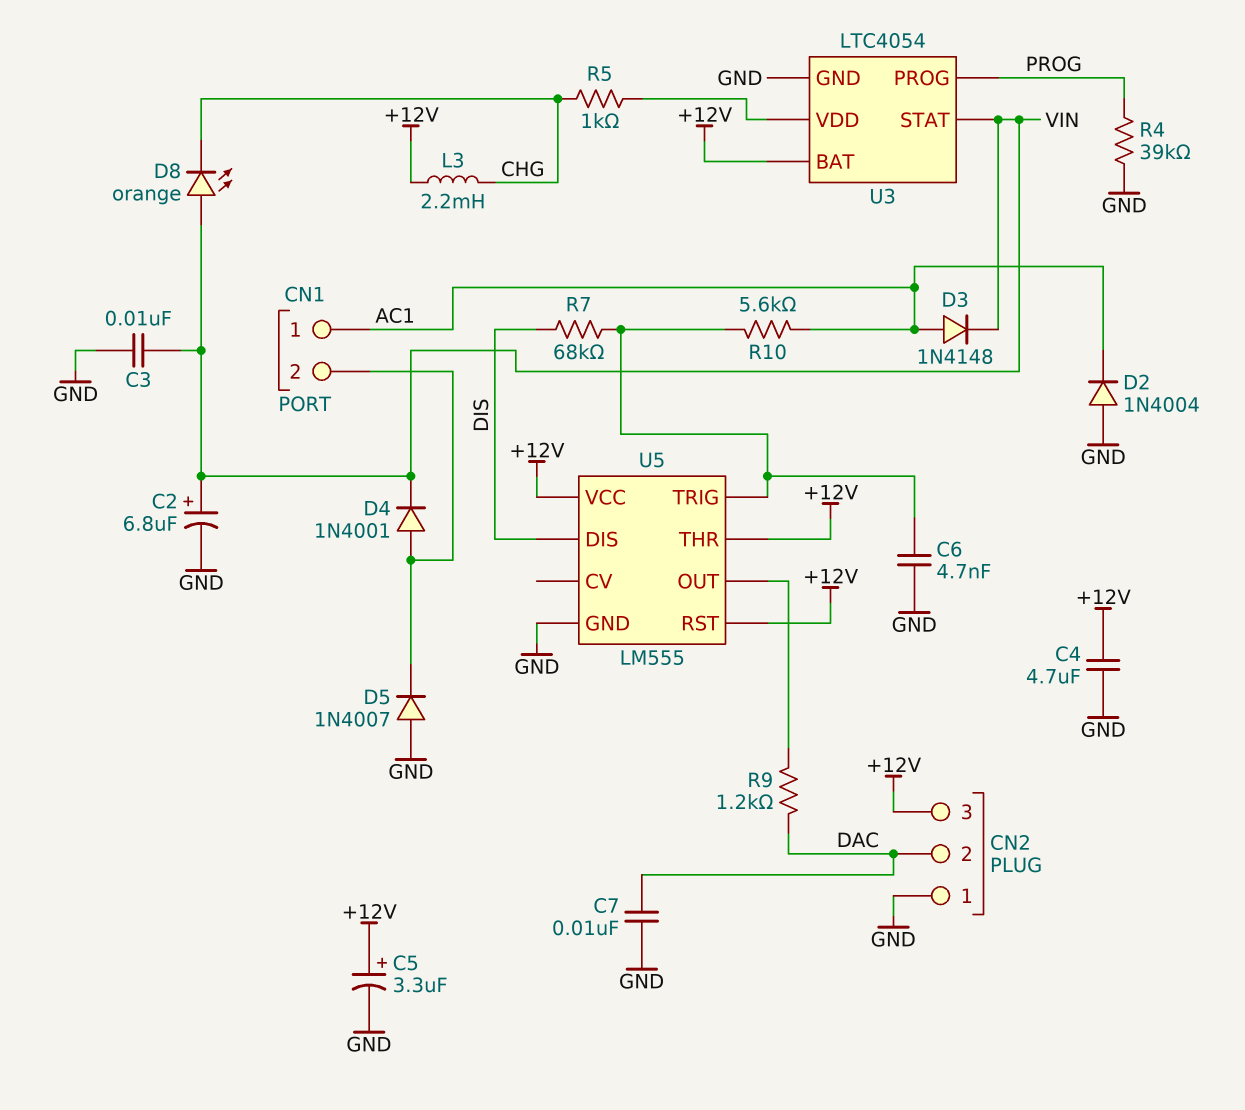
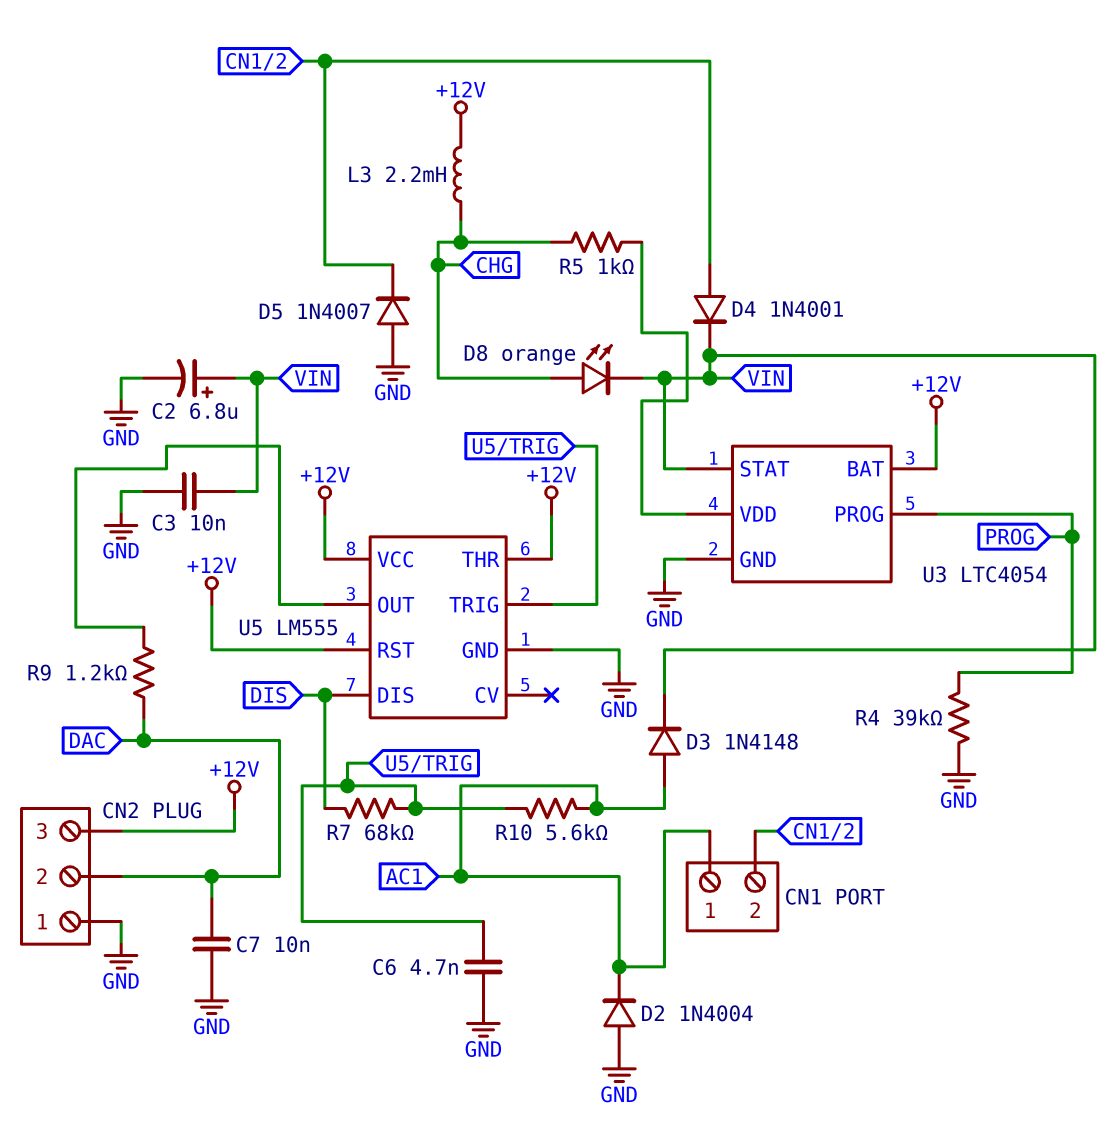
C4: 4.7uF (+12V, GND) -> none
C5: 3.3uF (plus +12V, minus GND) -> none
D8: LED orange (A VIN, K CHG) -> LED orange (A CHG, K VIN)

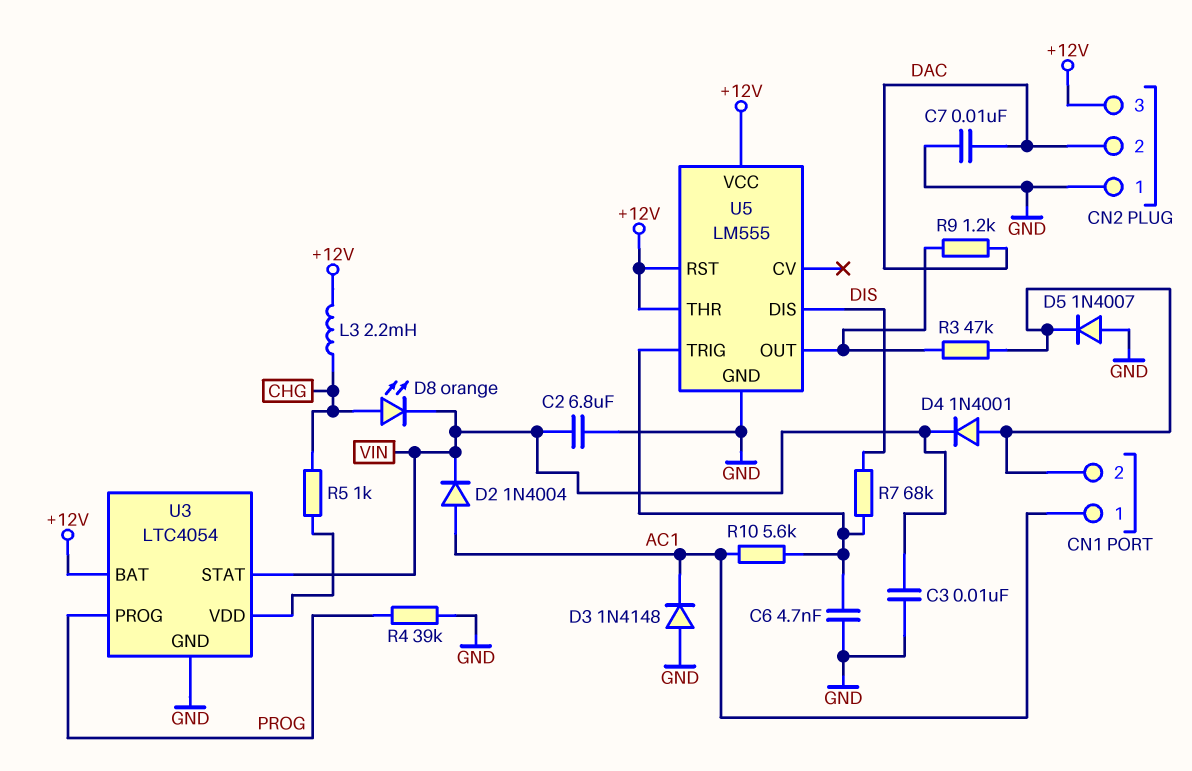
C2: 6.8uF (plus VIN, minus GND) -> 6.8uF (GND, VIN)
D2: diode 1N4004 (A GND, K AC1) -> diode 1N4004 (A AC1, K VIN)
D3: diode 1N4148 (A AC1, K VIN) -> diode 1N4148 (A GND, K AC1)
R3: none -> 47k (CN1/2, U5/OUT)

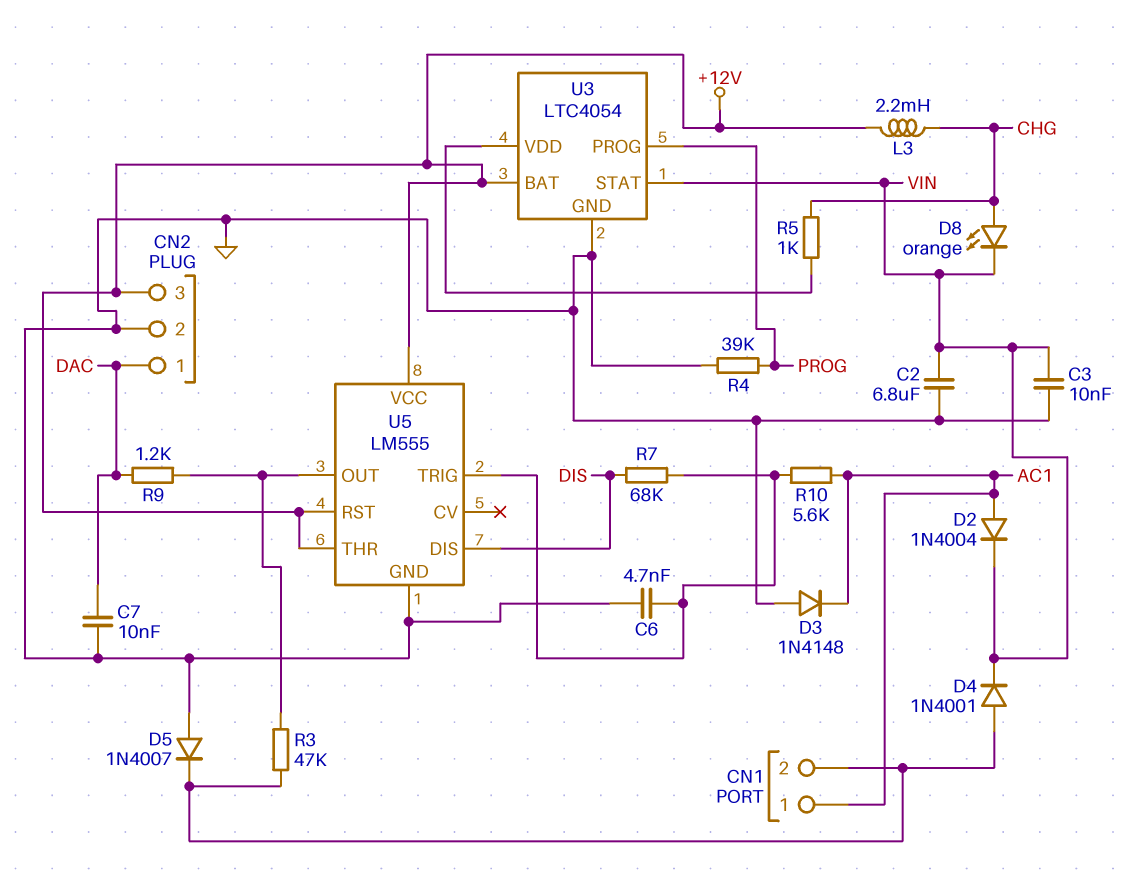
CN2 pin 1: GND -> DAC
CN2 pin 2: DAC -> GND

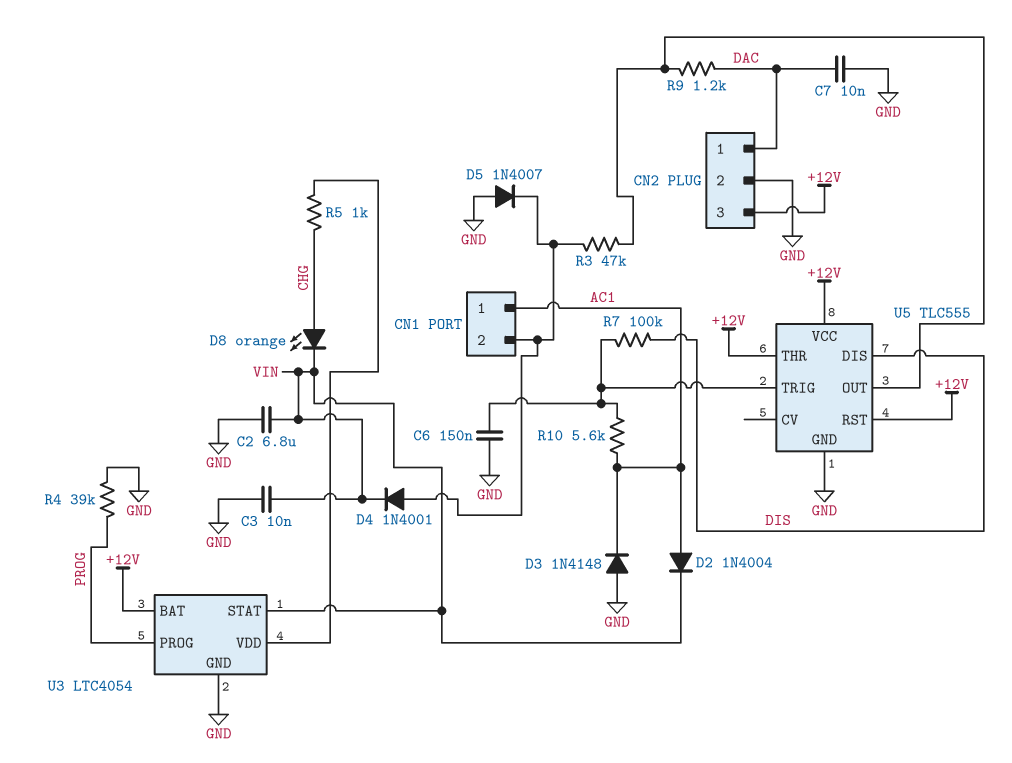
C6: 4.7nF (GND, U5/TRIG) -> 150nF (GND, U5/TRIG)
L3: 2.2mH (+12V, CHG) -> none
R7: 68k (DIS, U5/TRIG) -> 100k (DIS, U5/TRIG)
U5: LM555 -> TLC555

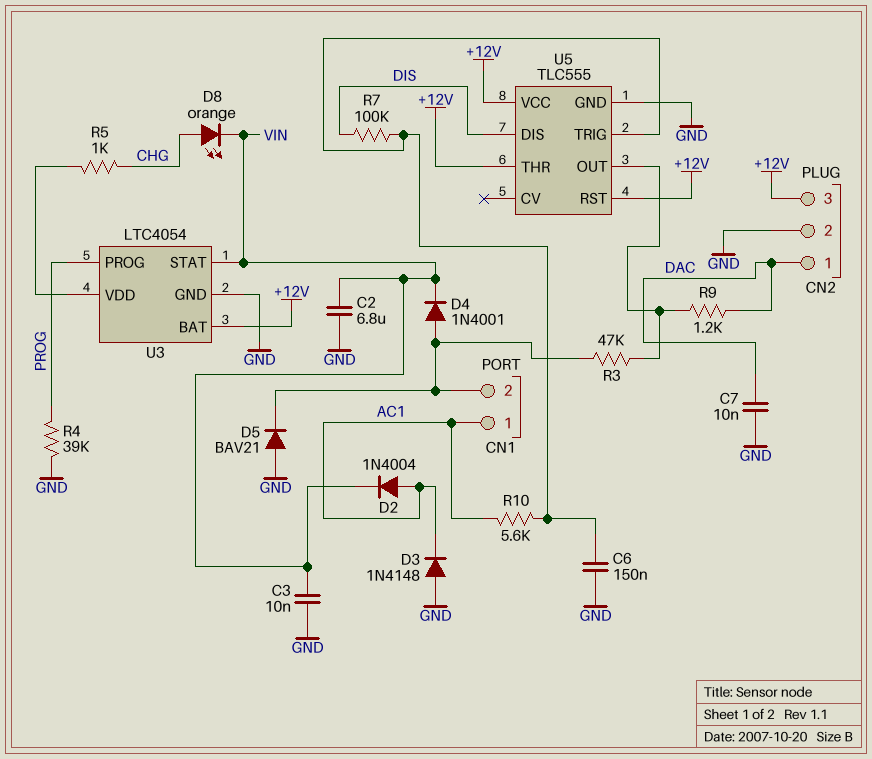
D5: diode 1N4007 (A GND, K CN1/2) -> diode BAV21 (A GND, K CN1/2)

